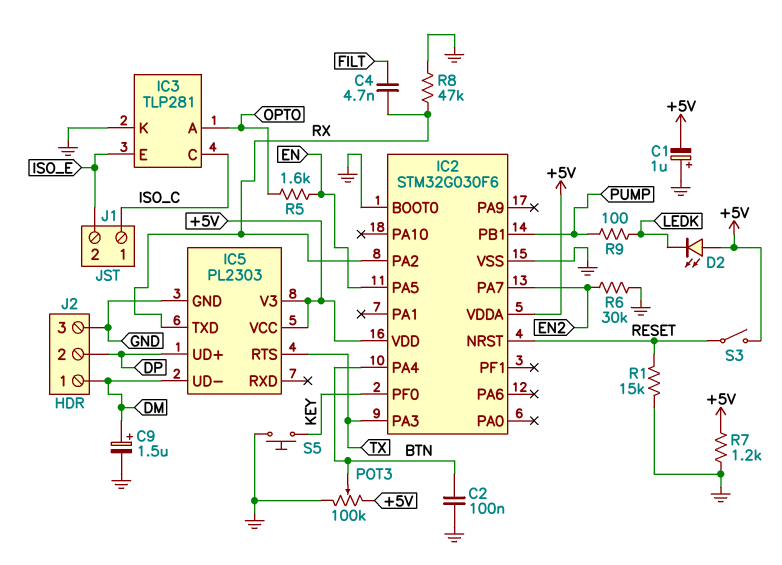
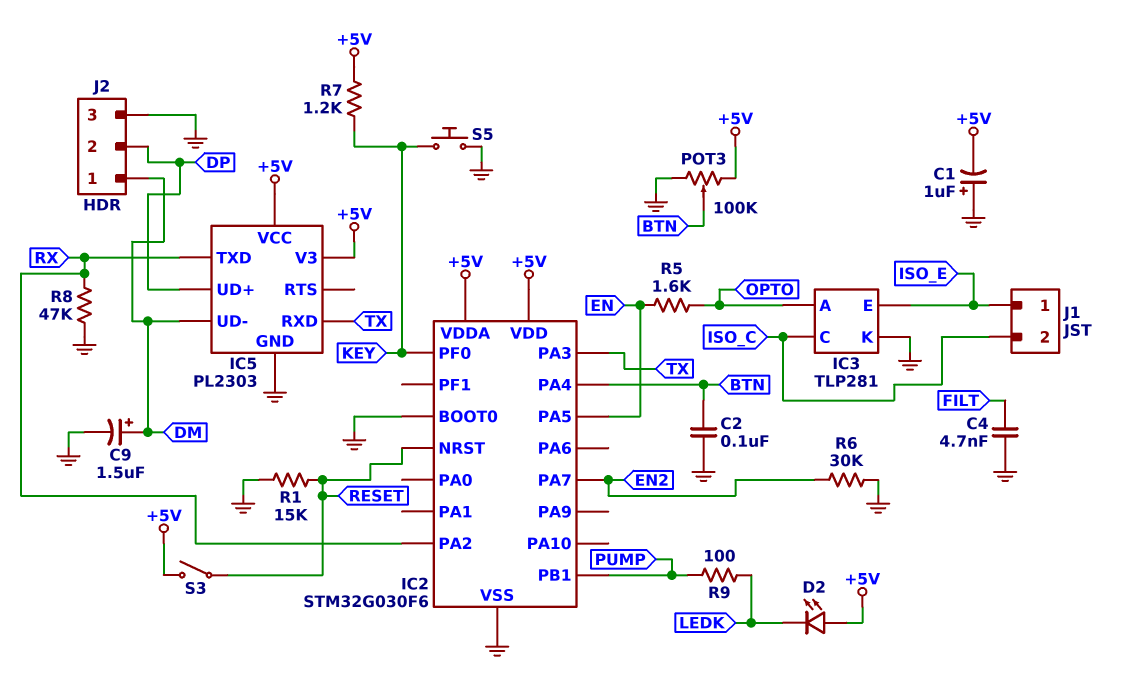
C4: 4.7nF (FILT, RX) -> 4.7nF (FILT, GND)
IC5 pin RTS: TX -> none
IC5 pin RXD: none -> TX
J1 pin 1: ISO_C -> ISO_E
J1 pin 2: ISO_E -> ISO_C
R7: 1.2k (+5V, GND) -> 1.2k (+5V, KEY)

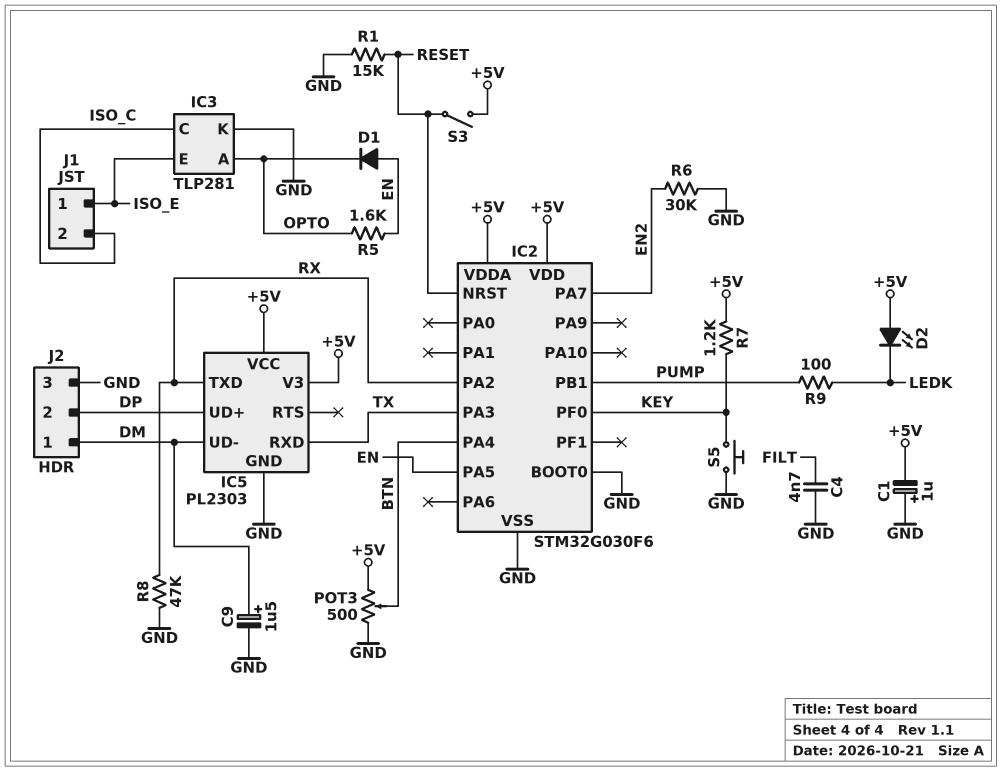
C2: 100nF (BTN, GND) -> none
D1: none -> diode (A EN, K OPTO)
POT3: 100k (+5V, GND, wiper BTN) -> 500 (+5V, GND, wiper BTN)

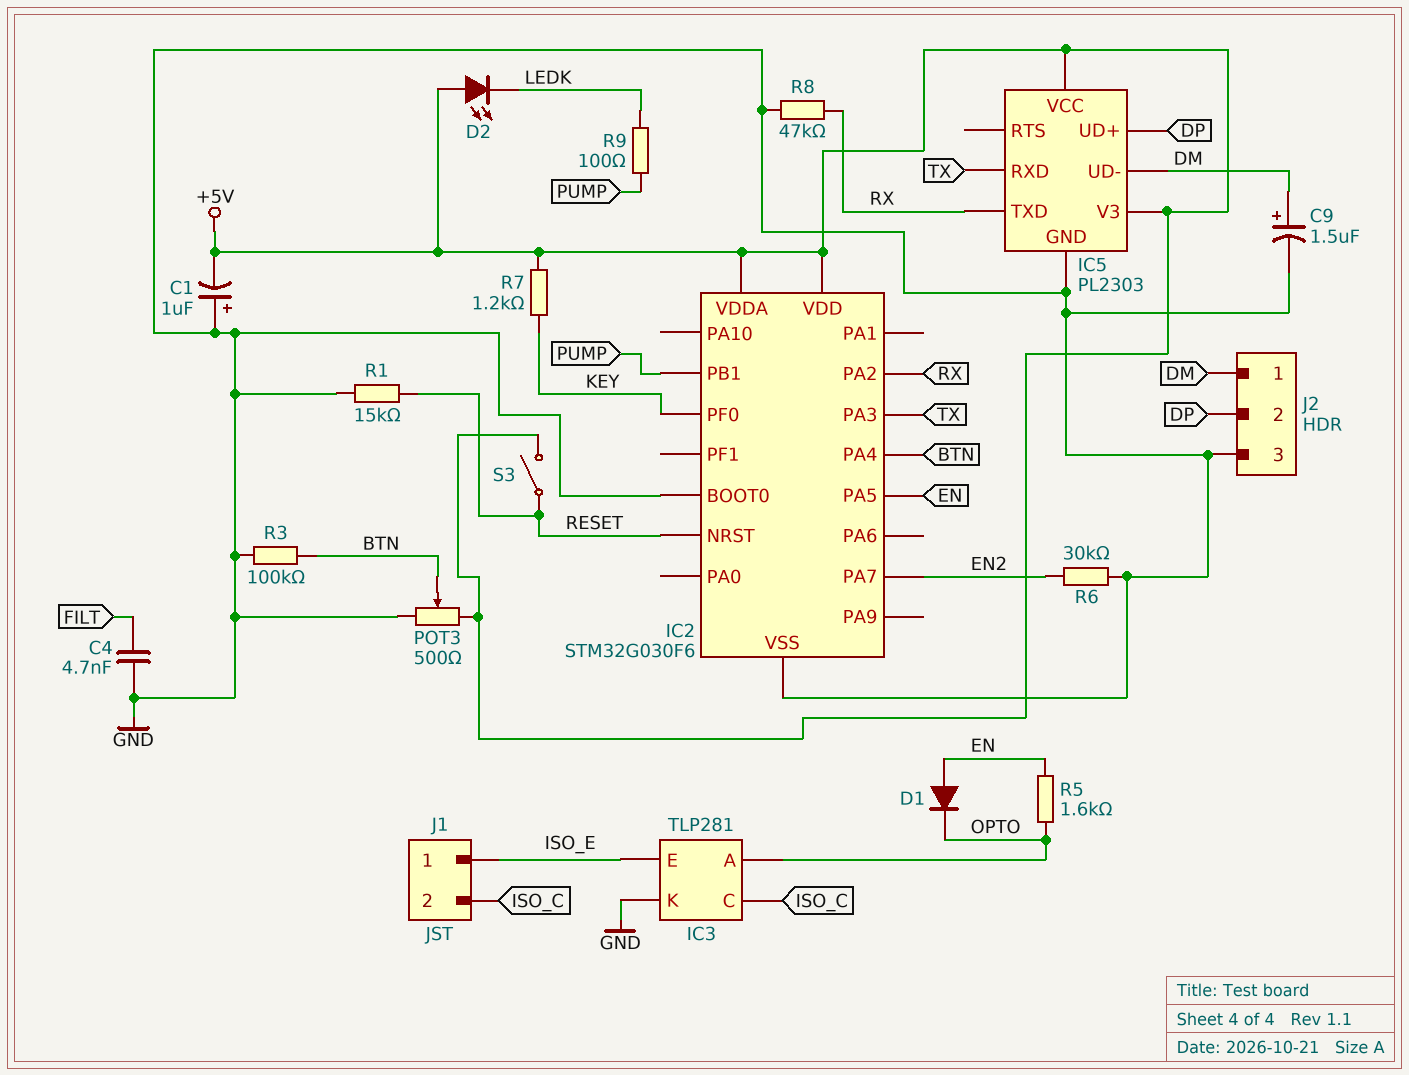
R3: none -> 100k (BTN, GND)
S5: button (GND, KEY) -> none

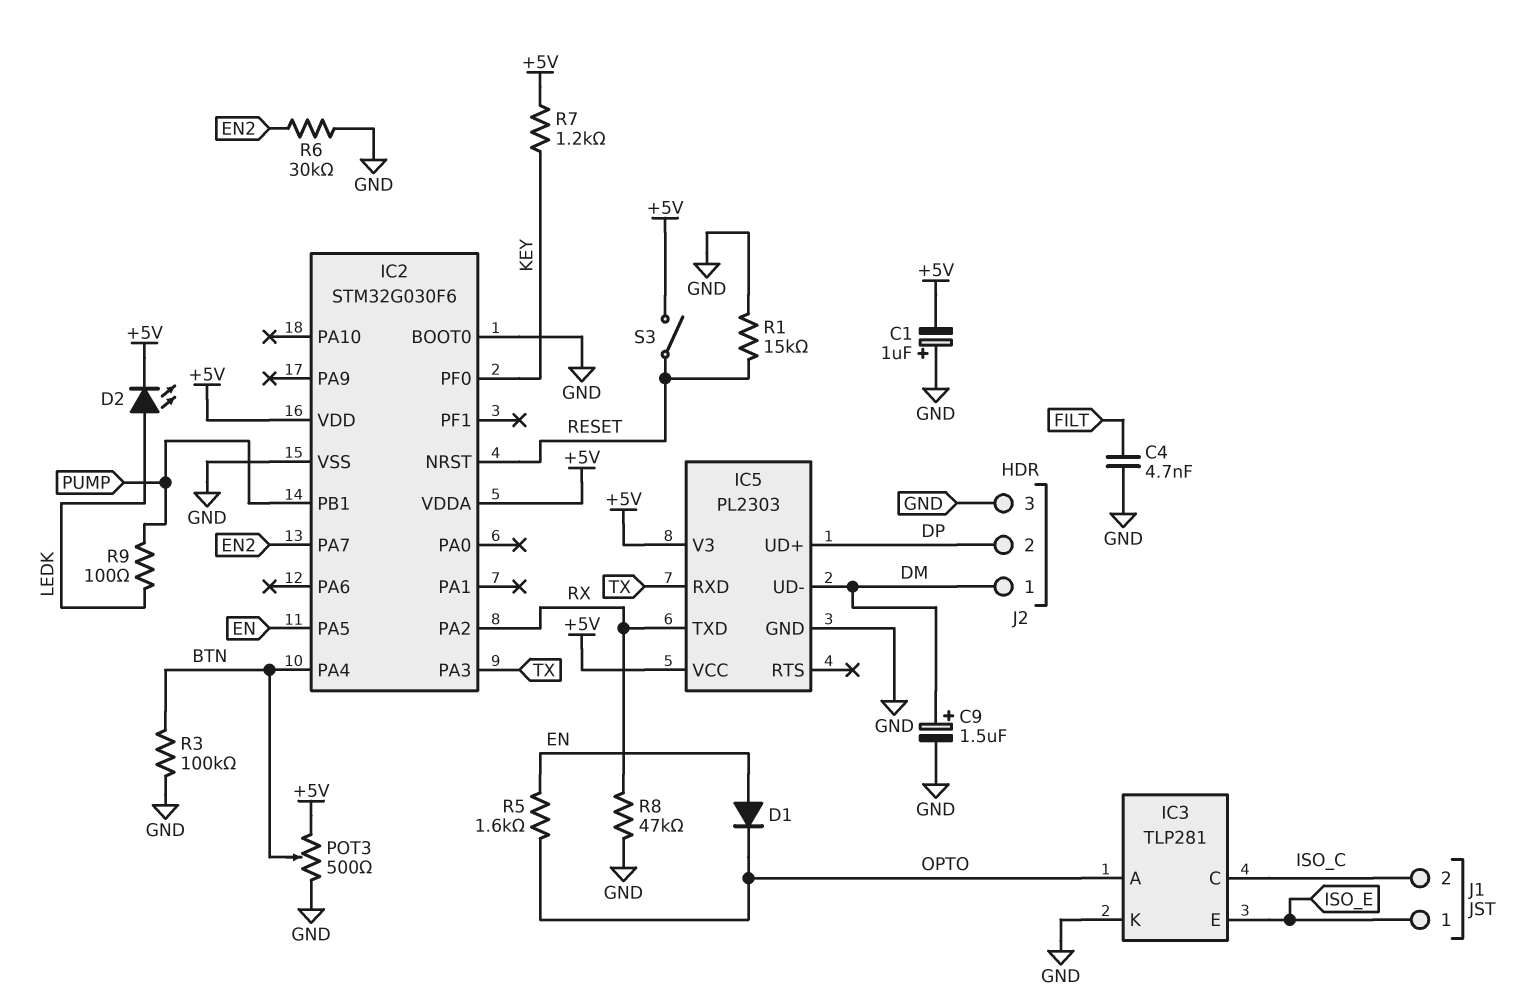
D2: LED (A +5V, K LEDK) -> LED (A LEDK, K +5V)

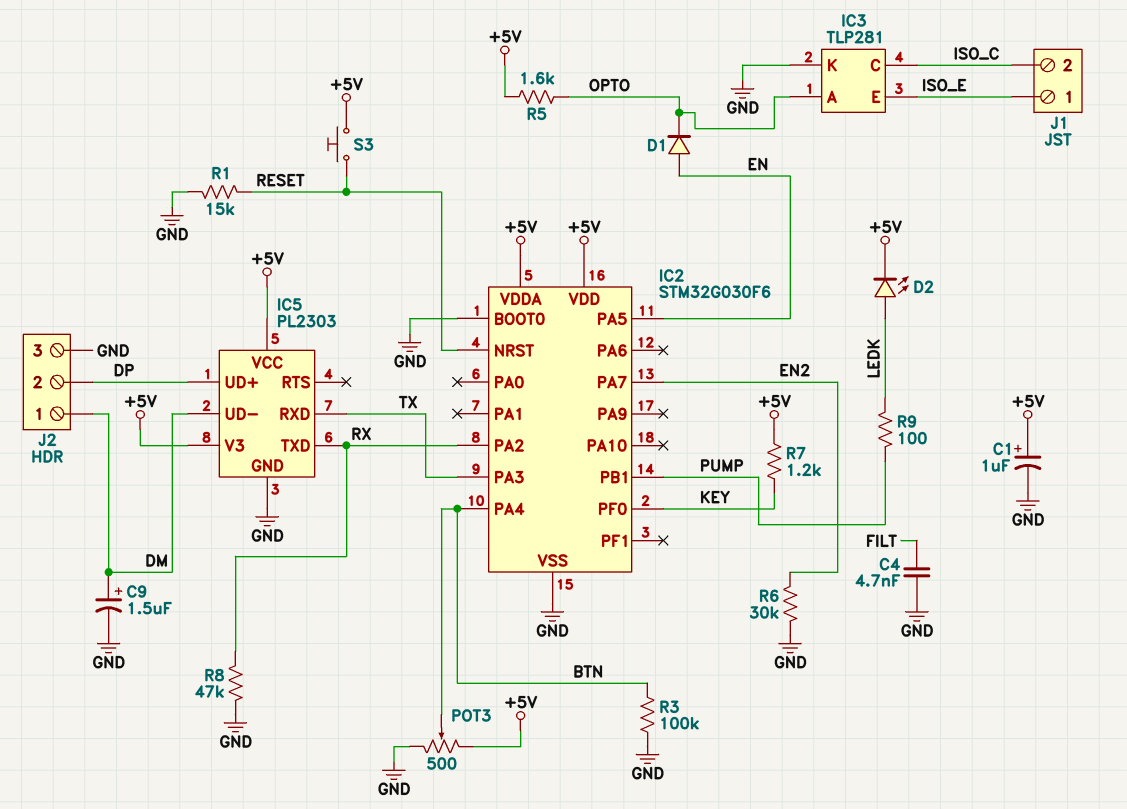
C1: 1uF (plus GND, minus +5V) -> 1uF (plus +5V, minus GND)
R5: 1.6k (EN, OPTO) -> 1.6k (+5V, OPTO)
S3: switch (+5V, RESET) -> button (+5V, RESET)

